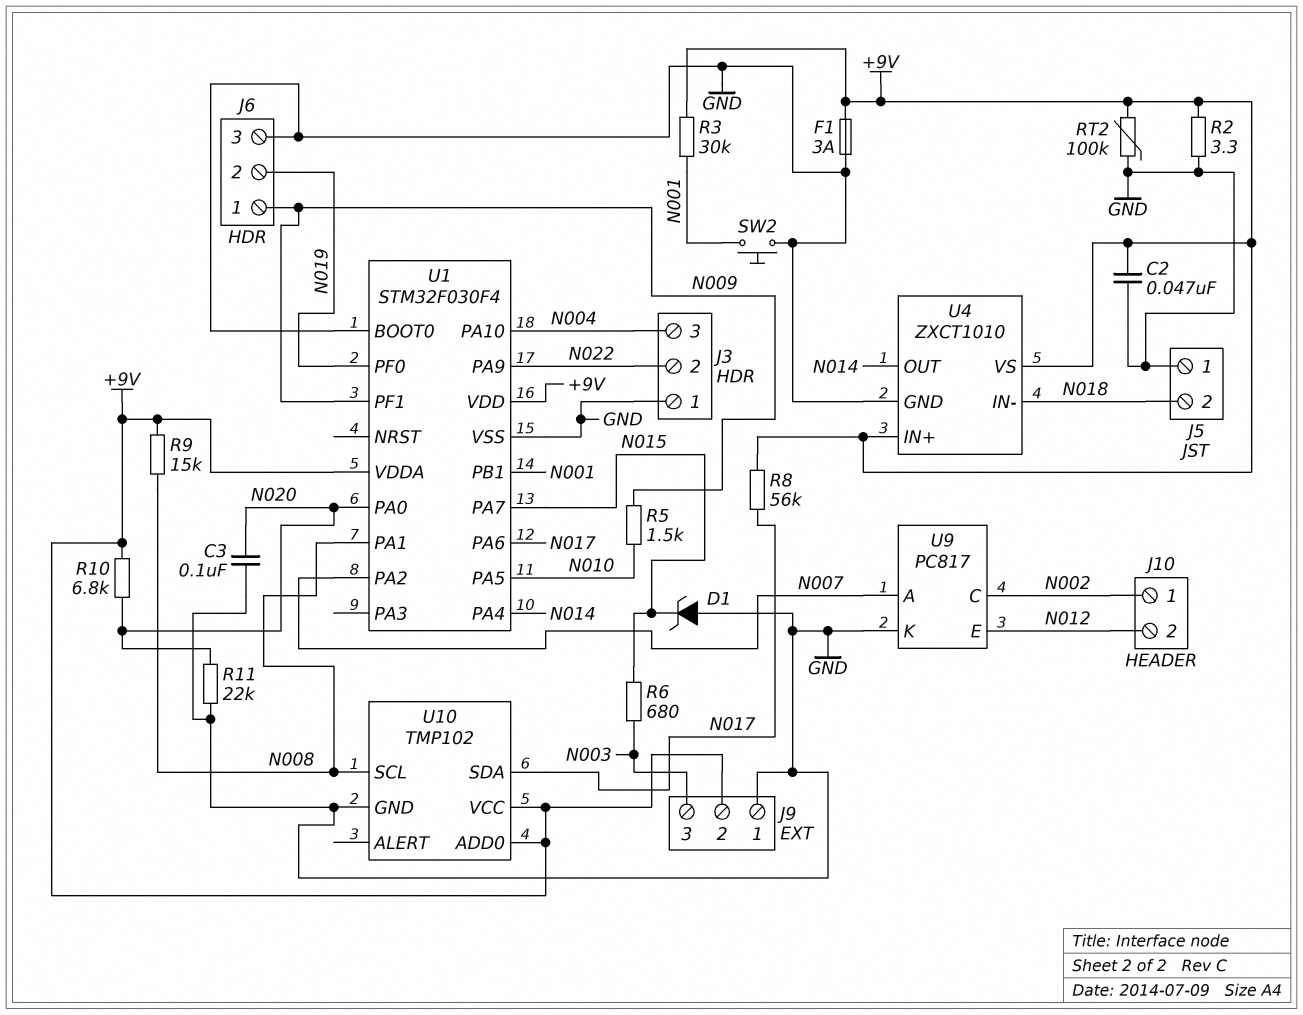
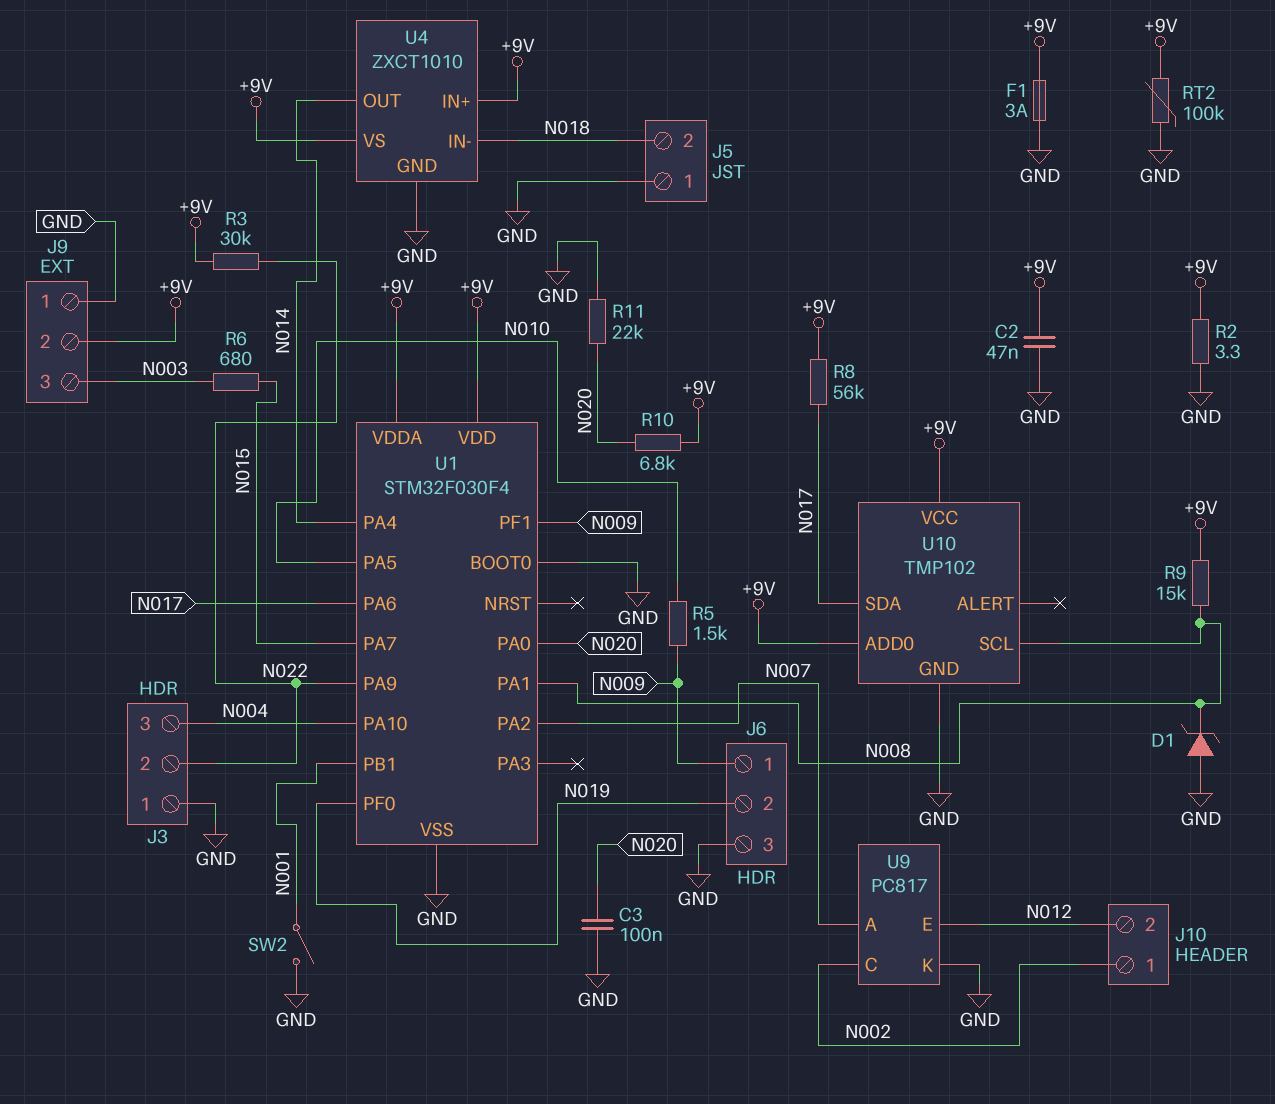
D1: zener (A GND, K N015) -> zener (A GND, K N008)
R3: 30k (+9V, N001) -> 30k (+9V, N022)
SW2: button (GND, N001) -> switch (GND, N001)

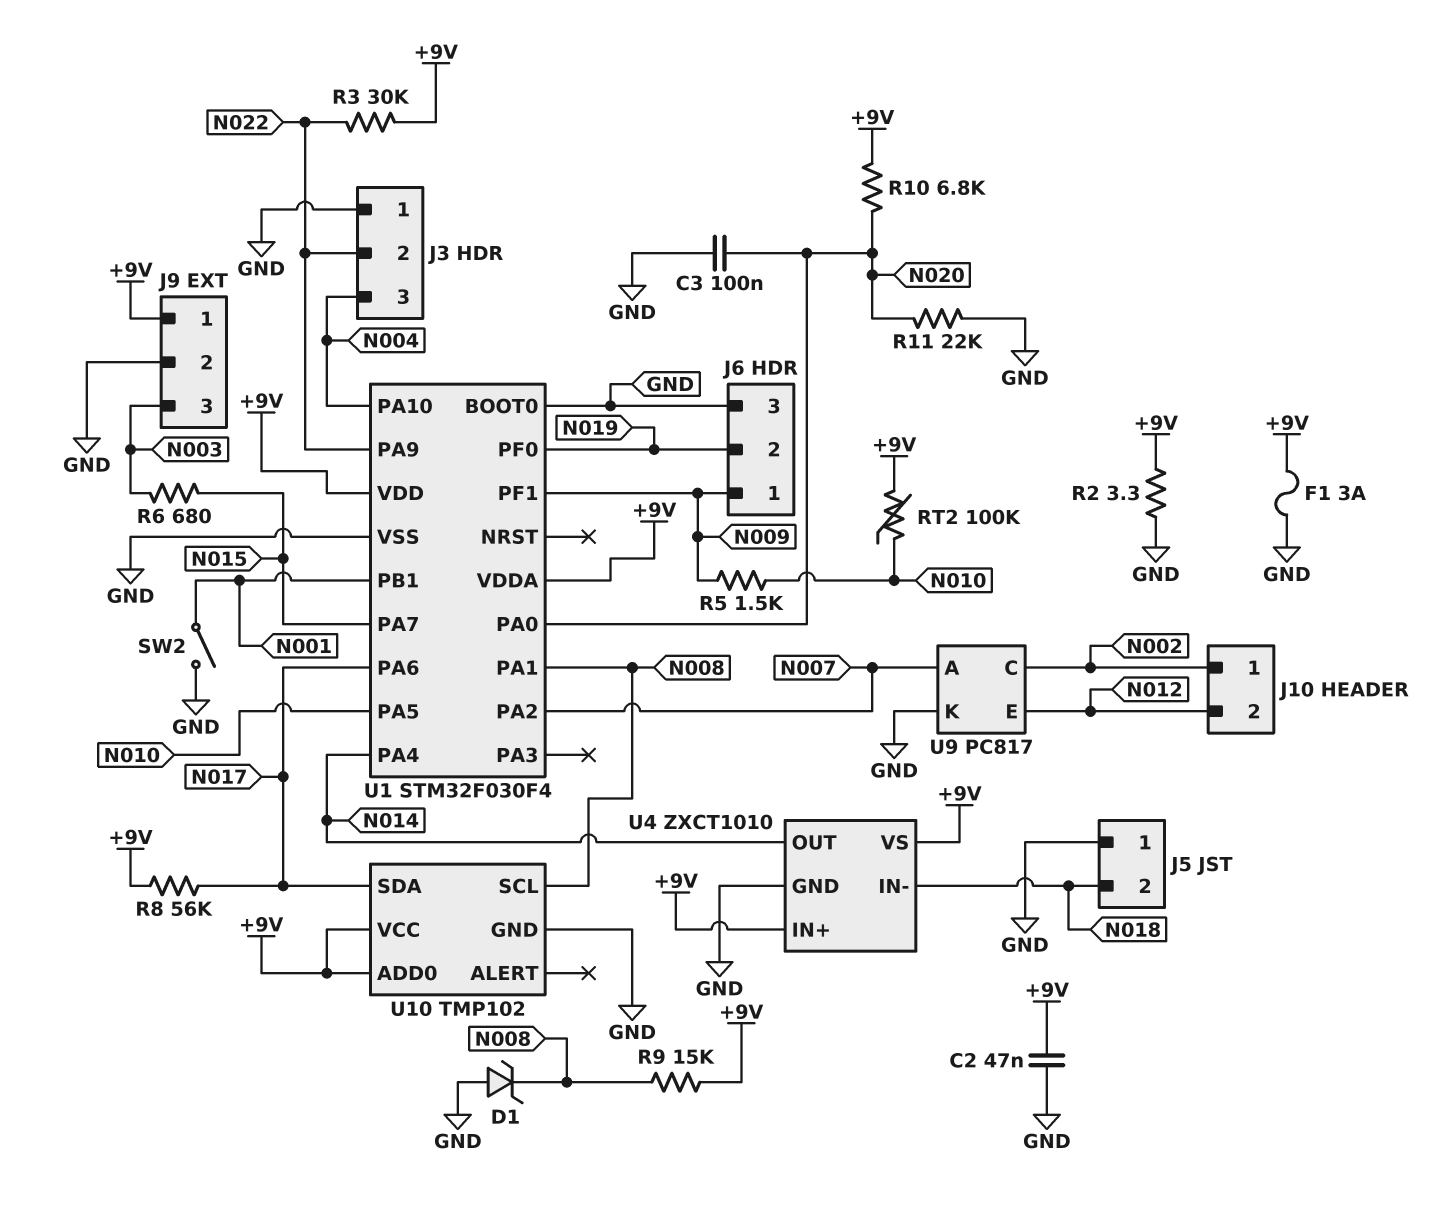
J9 pin 1: GND -> +9V
J9 pin 2: +9V -> GND
RT2: 100k (+9V, GND) -> 100k (+9V, N010)

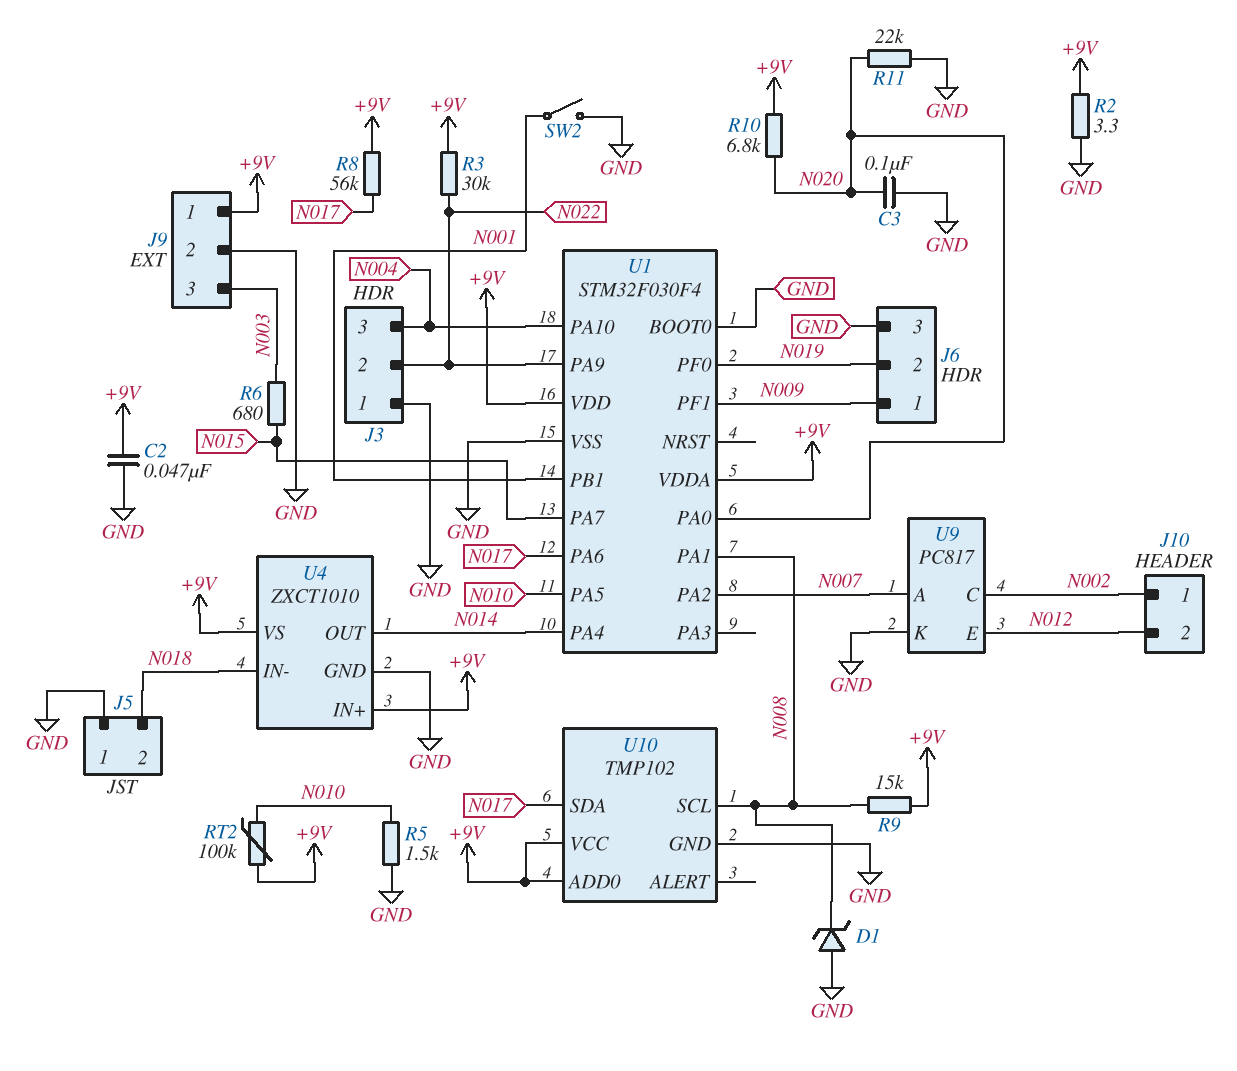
F1: 3A (+9V, GND) -> none
R5: 1.5k (N009, N010) -> 1.5k (GND, N010)

